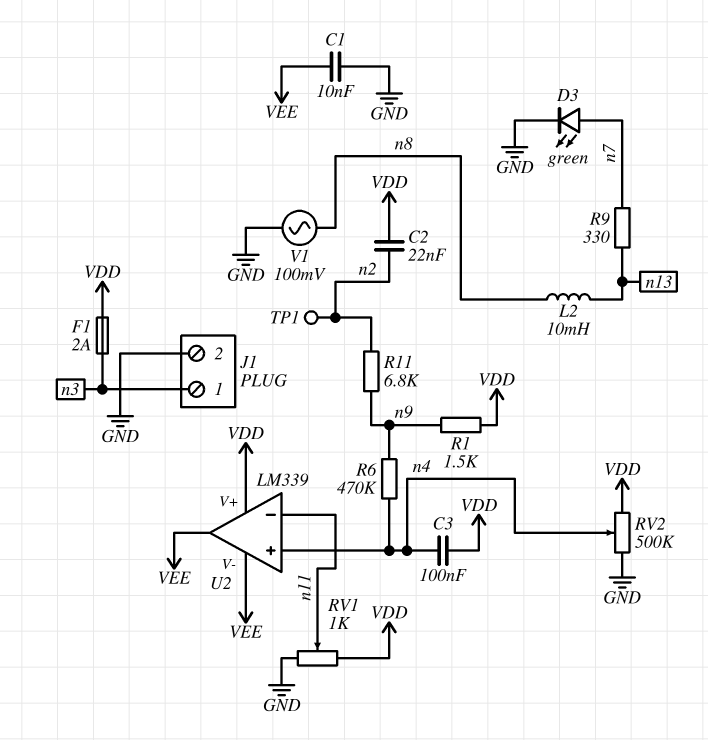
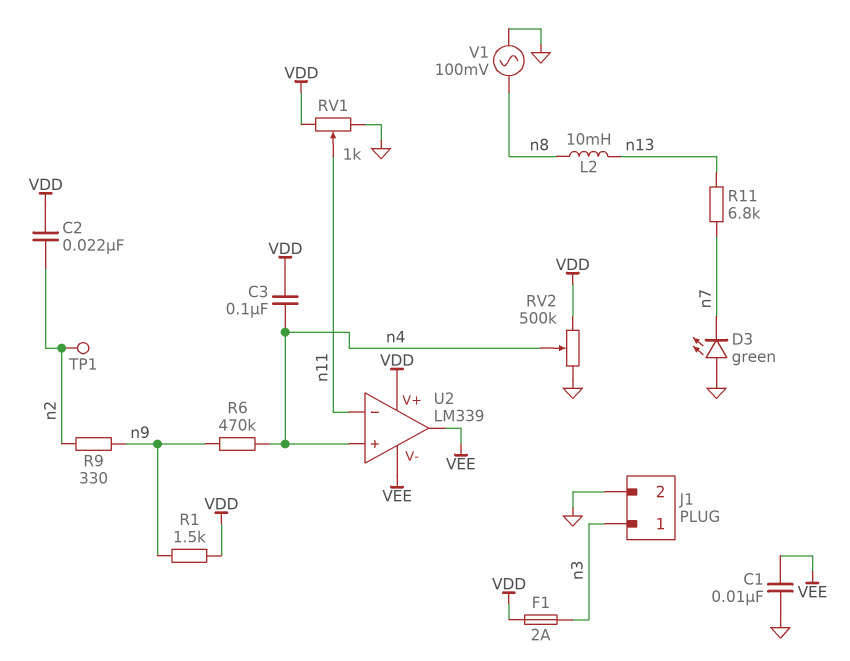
D3: LED green (A n7, K GND) -> LED green (A GND, K n7)
R9: 330 (n7, n13) -> 330 (n2, n9)
R11: 6.8k (n2, n9) -> 6.8k (n7, n13)

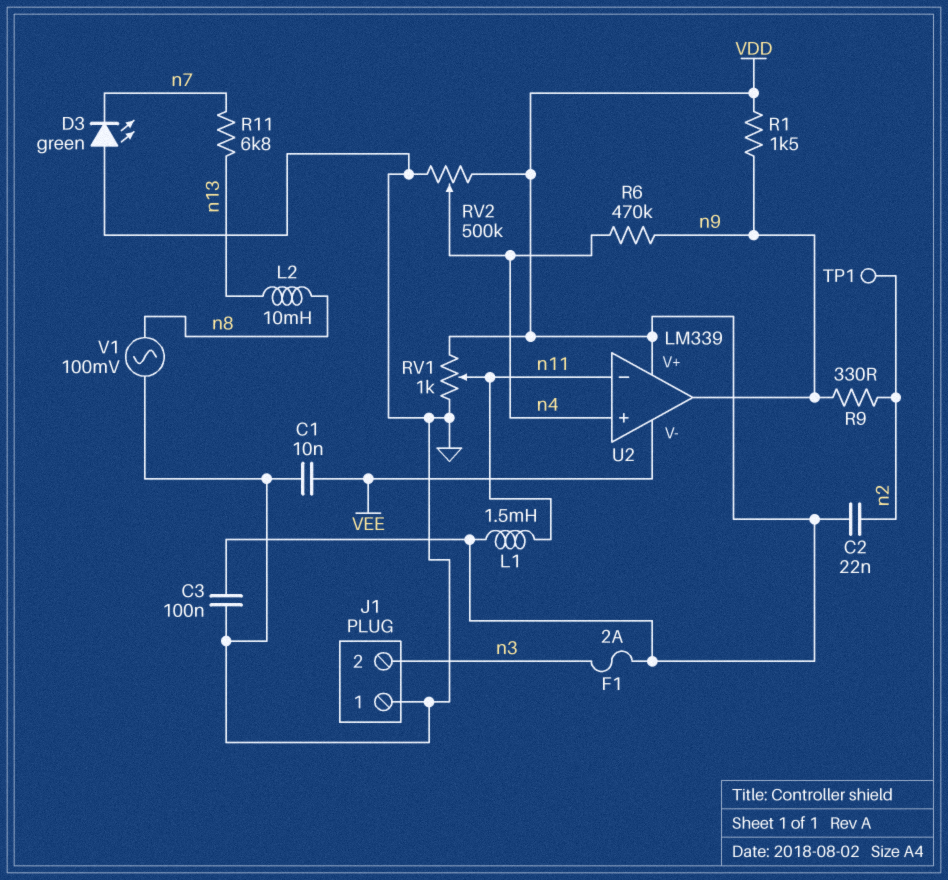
C3: 100nF (VDD, n4) -> 100nF (GND, VDD)
J1 pin 1: n3 -> GND
J1 pin 2: GND -> n3
L1: none -> 1.5mH (VDD, n11)
U2 pin out: VEE -> n9

